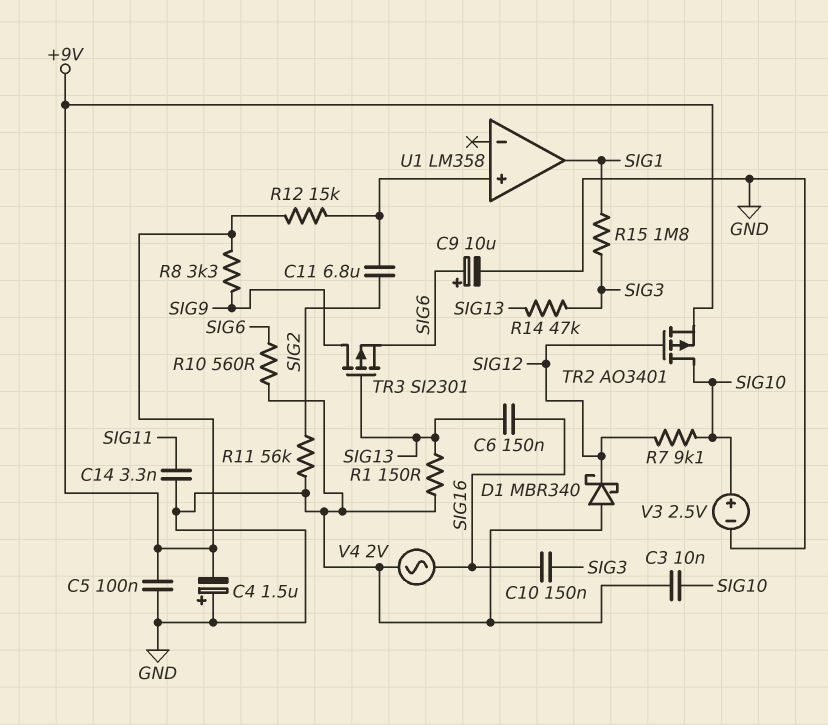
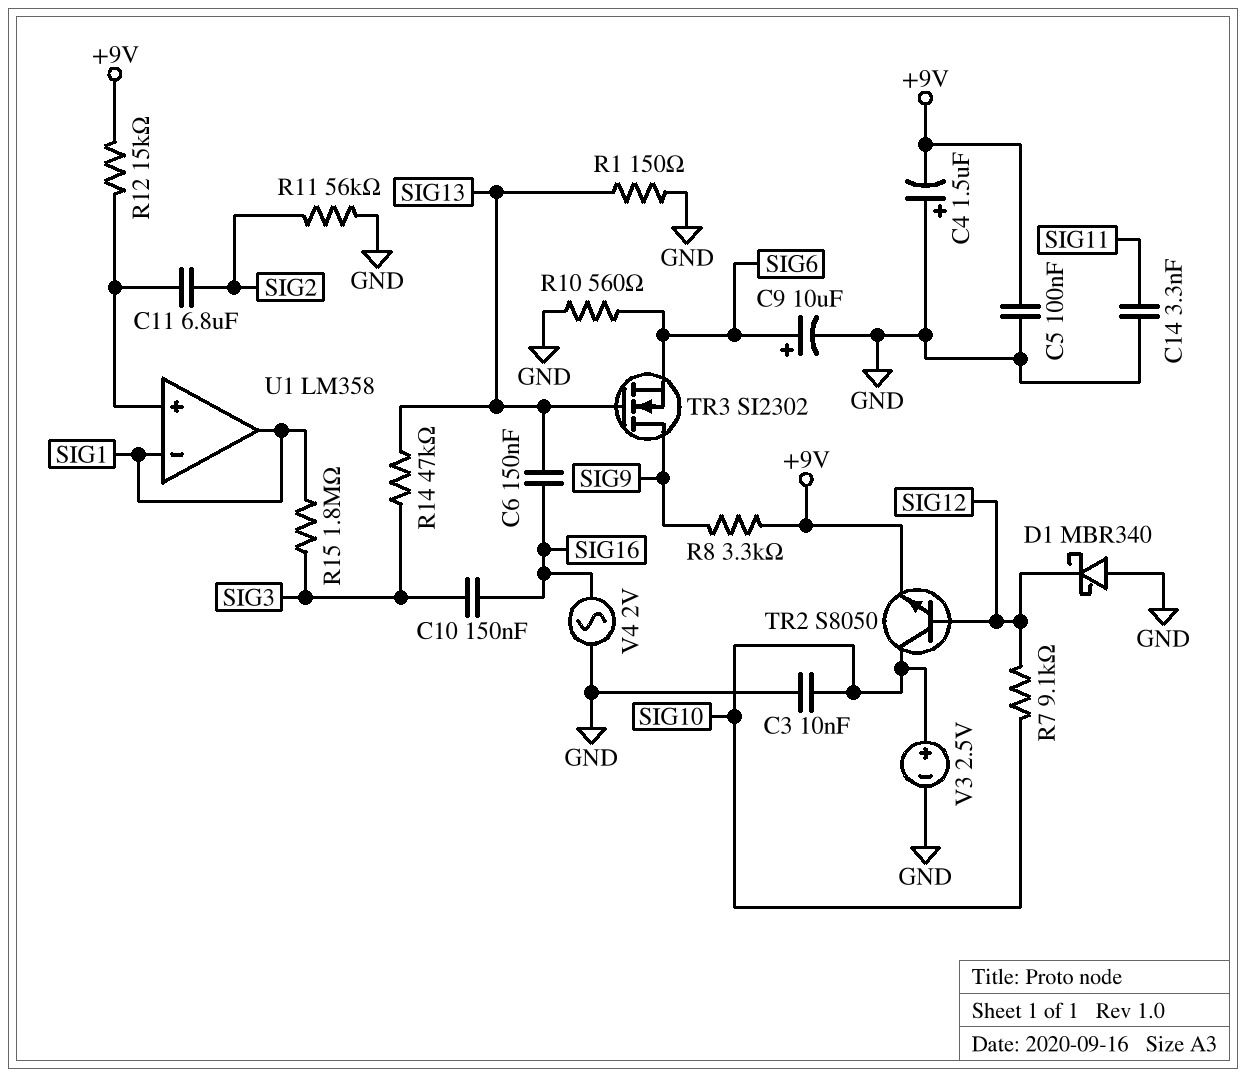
TR2: PMOS AO3401 (G SIG12, D SIG10, S +9V) -> NPN S8050 (B SIG12, C SIG10, E +9V)
TR3: PMOS SI2301 (G SIG13, D SIG9, S SIG6) -> NMOS SI2302 (G SIG13, D SIG9, S SIG6)
U1 pin in-: none -> SIG1

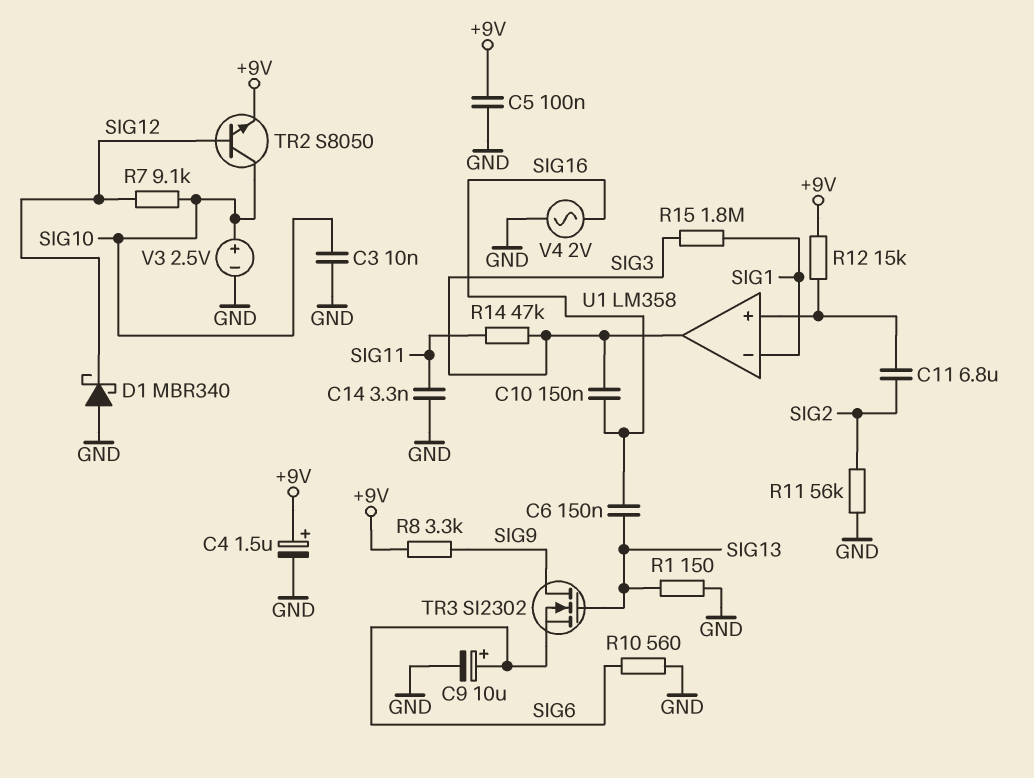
C4: 1.5uF (plus GND, minus +9V) -> 1.5uF (plus +9V, minus GND)
R14: 47k (SIG3, SIG13) -> 47k (SIG3, SIG11)
U1 pin out: SIG1 -> SIG3

